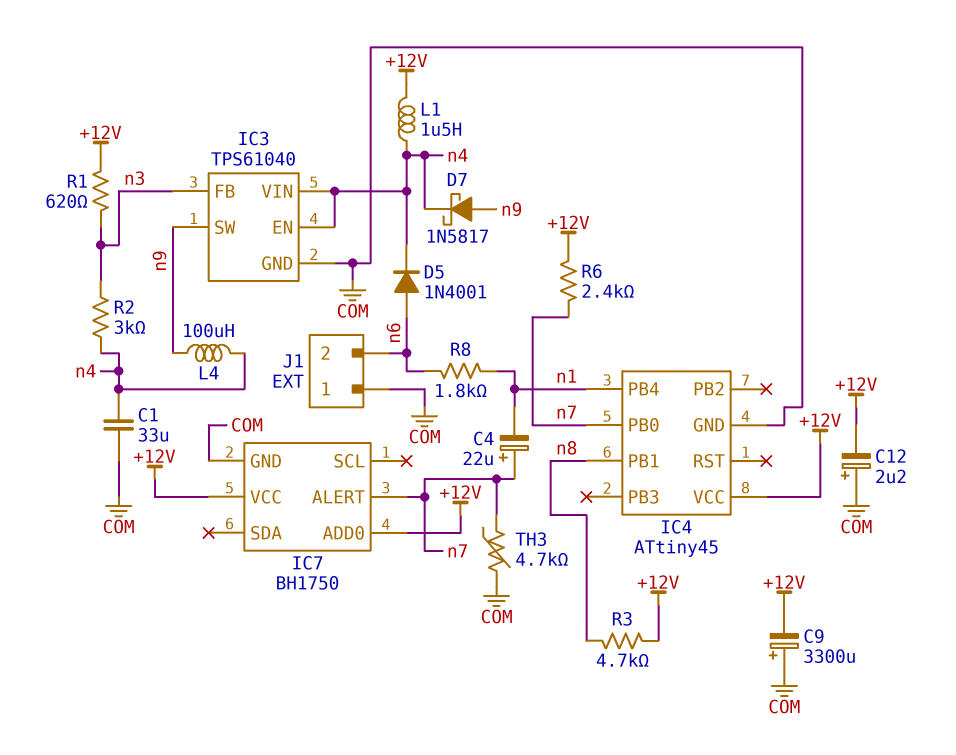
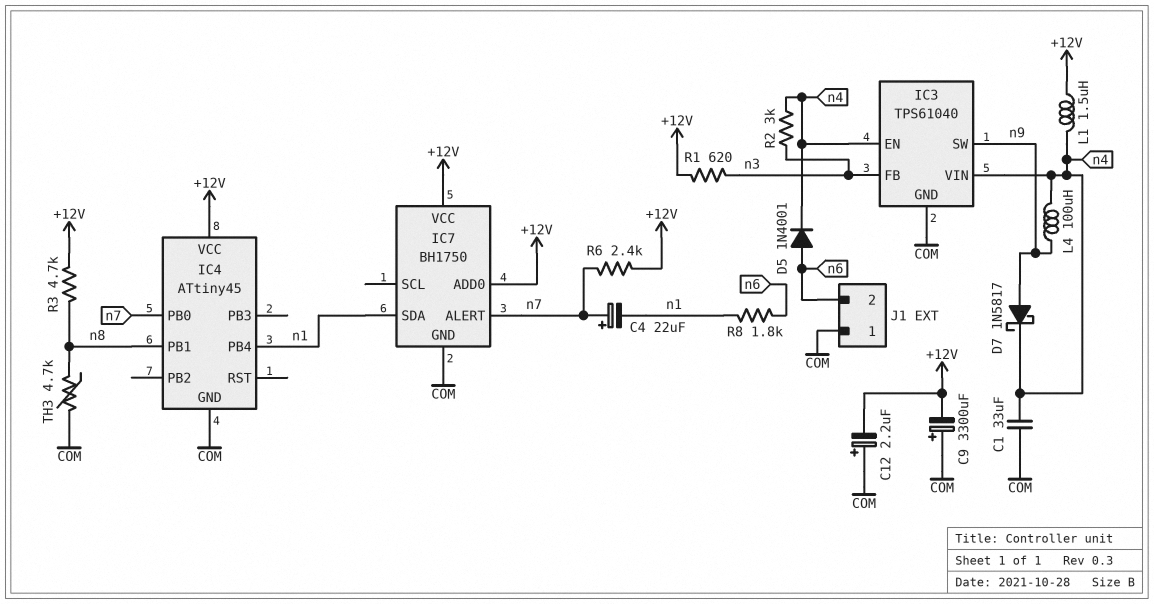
IC7 pin SDA: none -> n1
TH3: 4.7k (COM, n7) -> 4.7k (COM, n8)

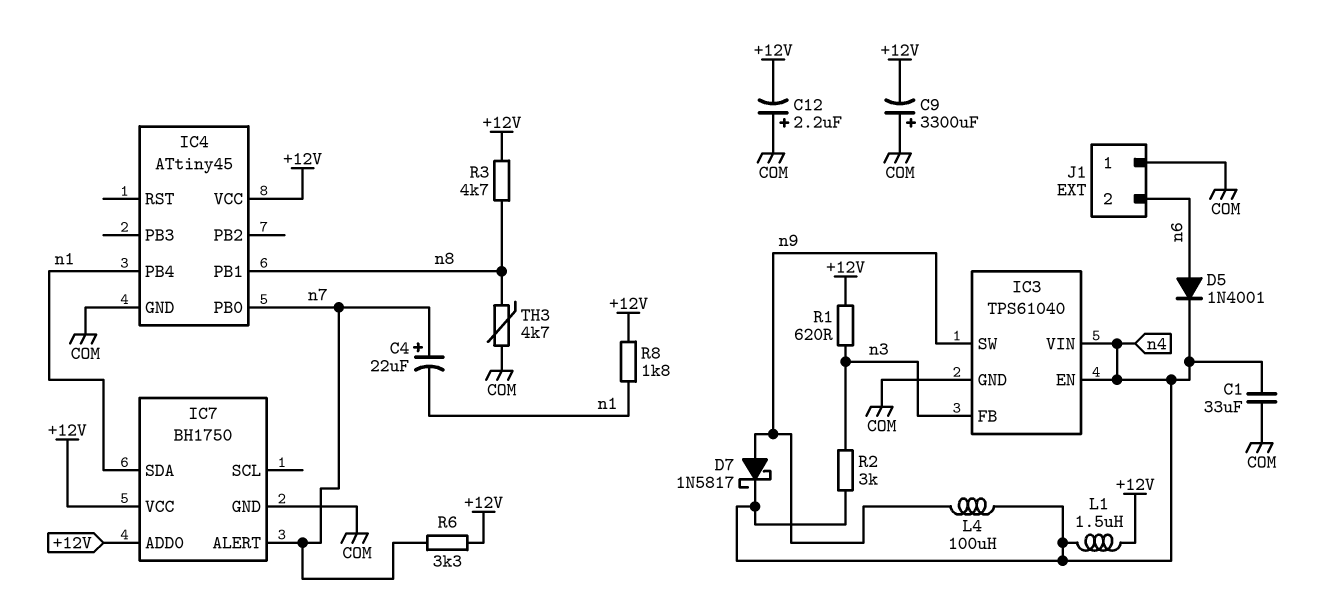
R6: 2.4k (+12V, n7) -> 3.3k (+12V, n7)
R8: 1.8k (n1, n6) -> 1.8k (+12V, n1)

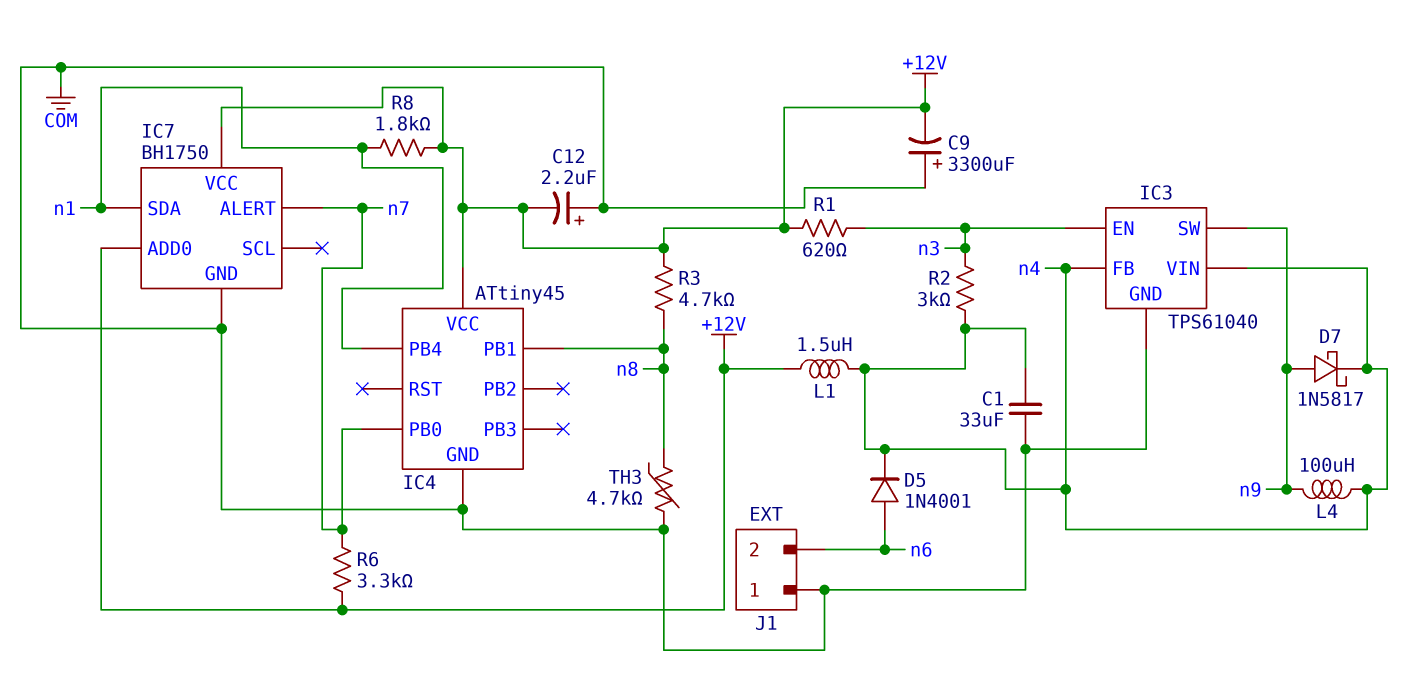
C4: 22uF (plus n7, minus n1) -> none
IC3 pin EN: n4 -> n3
IC3 pin FB: n3 -> n4

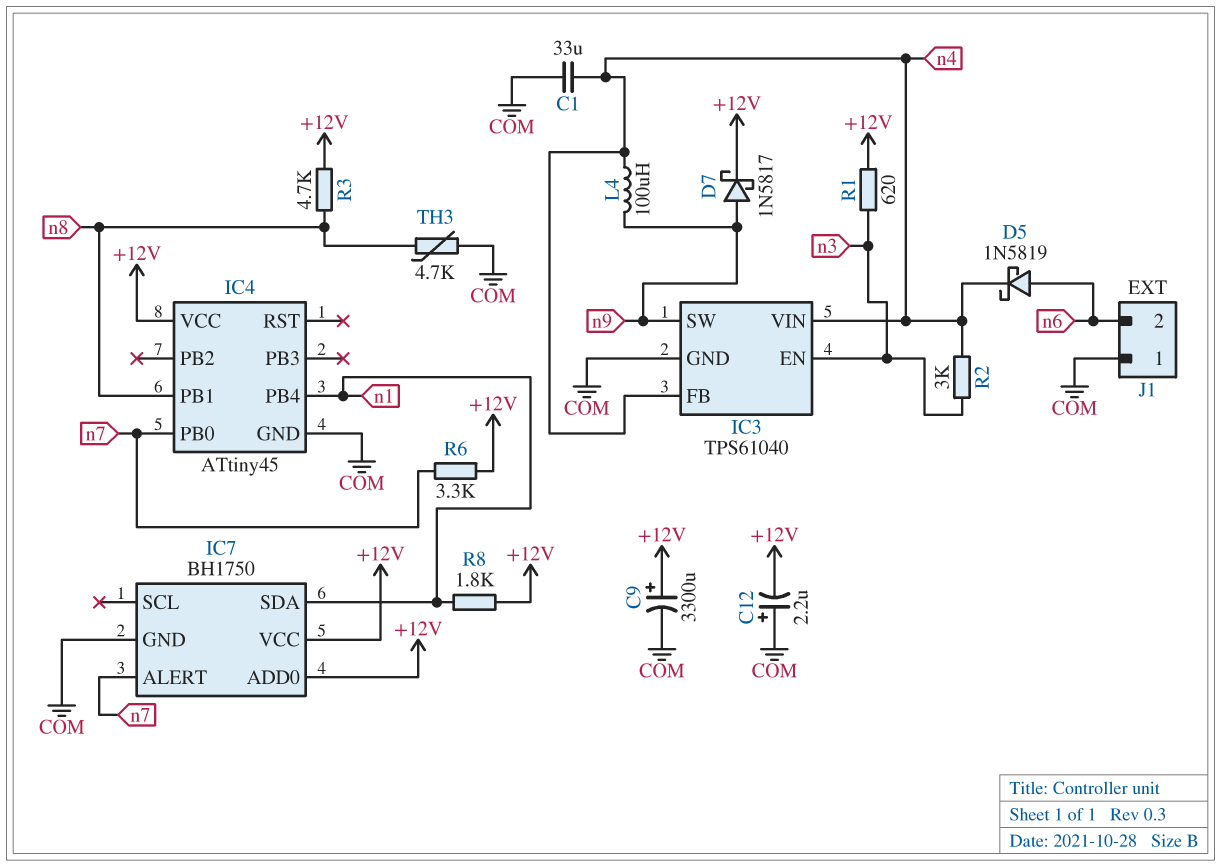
C9: 3300uF (plus COM, minus +12V) -> 3300uF (plus +12V, minus COM)
D5: diode 1N4001 (A n6, K n4) -> schottky 1N5819 (A n6, K n4)
D7: schottky 1N5817 (A n9, K n4) -> schottky 1N5817 (A n9, K +12V)
L1: 1.5uH (+12V, n4) -> none

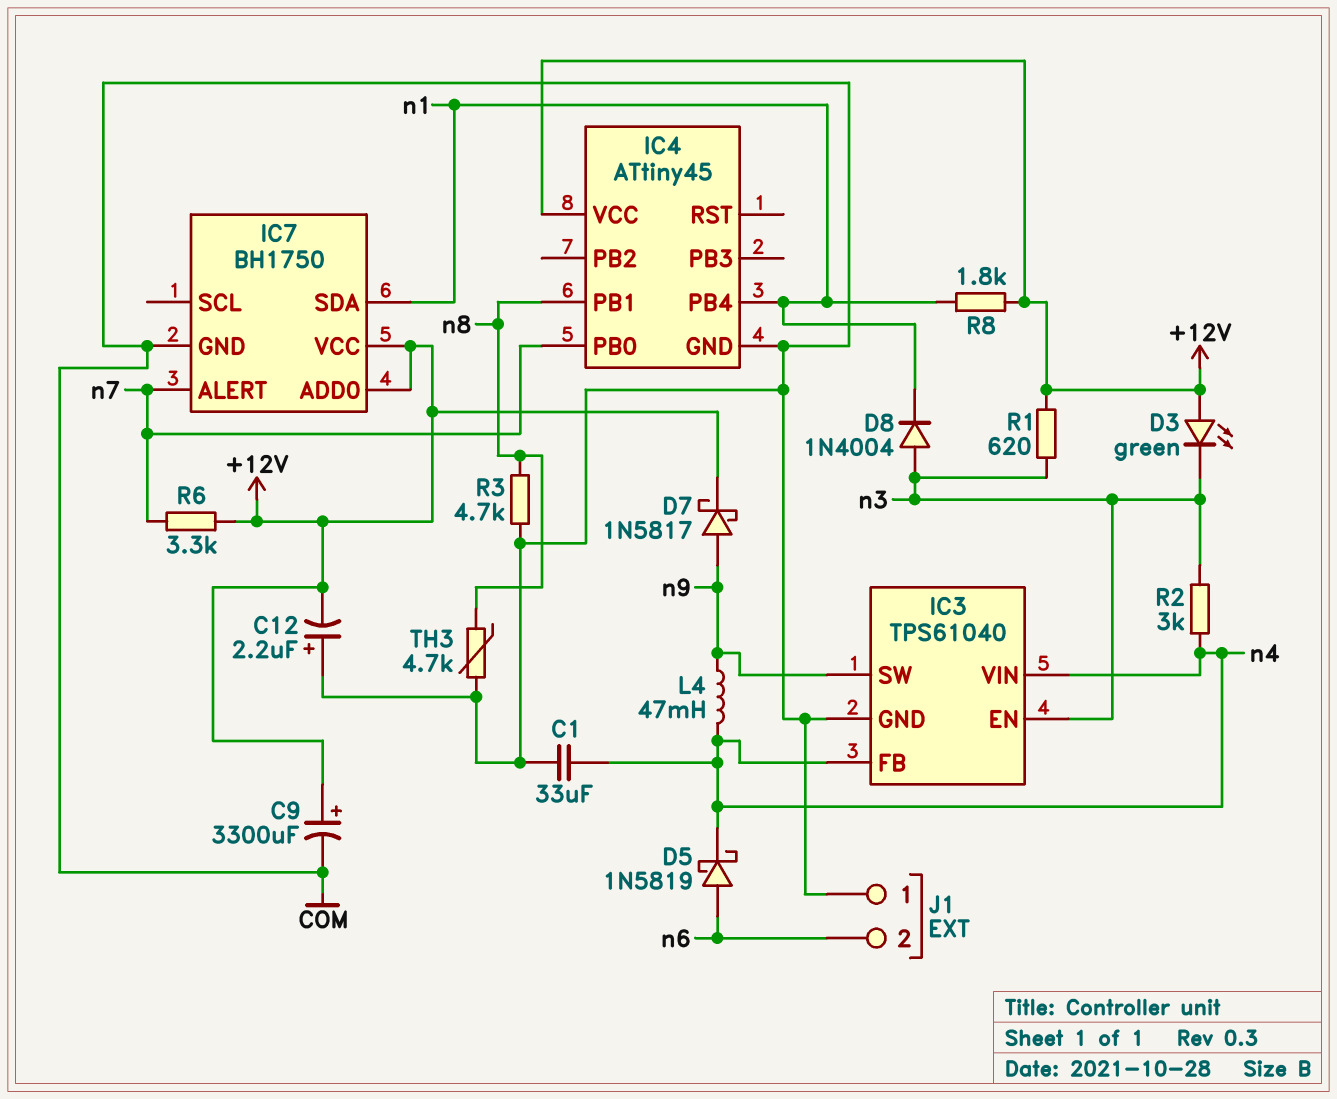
D3: none -> LED green (A +12V, K n3)
D8: none -> diode 1N4004 (A n3, K n1)
L4: 100uH (n4, n9) -> 47mH (n4, n9)
R3: 4.7k (+12V, n8) -> 4.7k (COM, n8)

